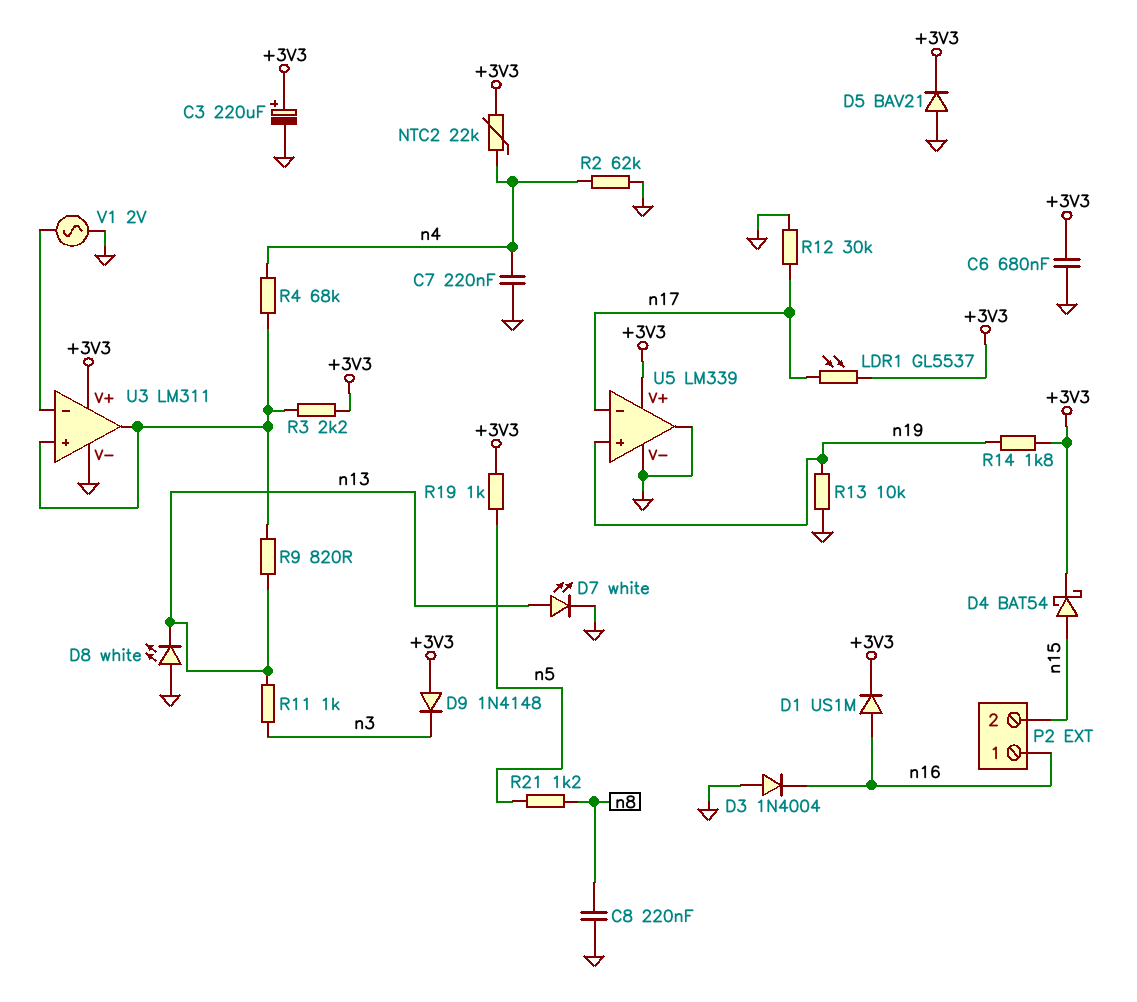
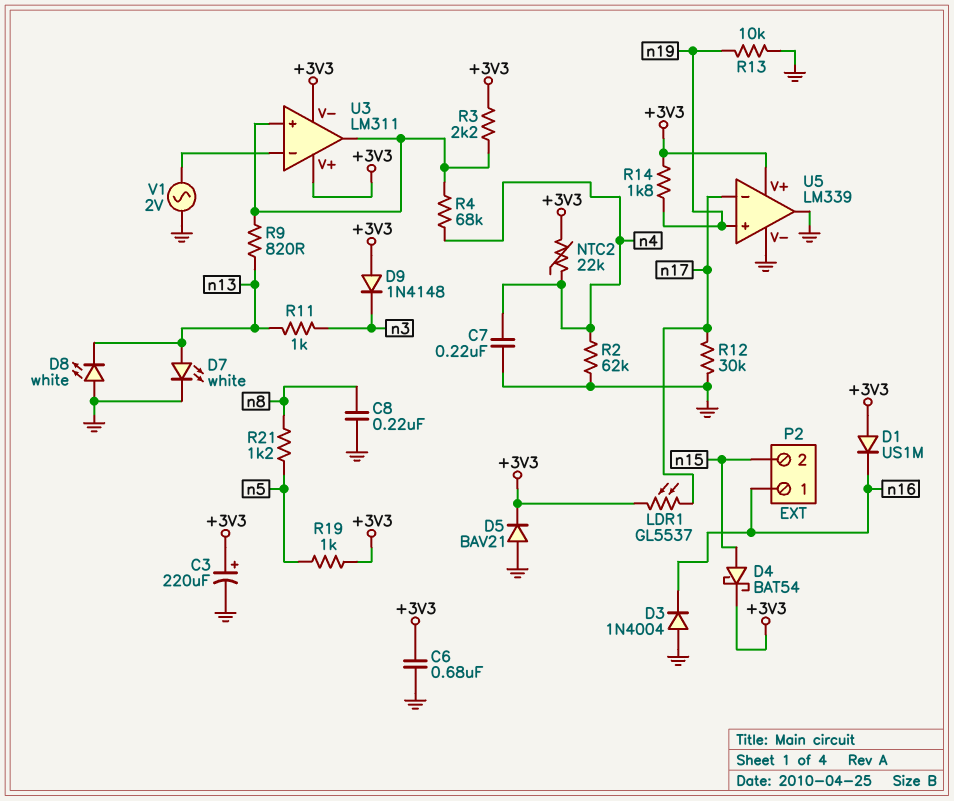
D1: diode US1M (A n16, K +3V3) -> diode US1M (A +3V3, K n16)
U3 pin V-: GND -> +3V3

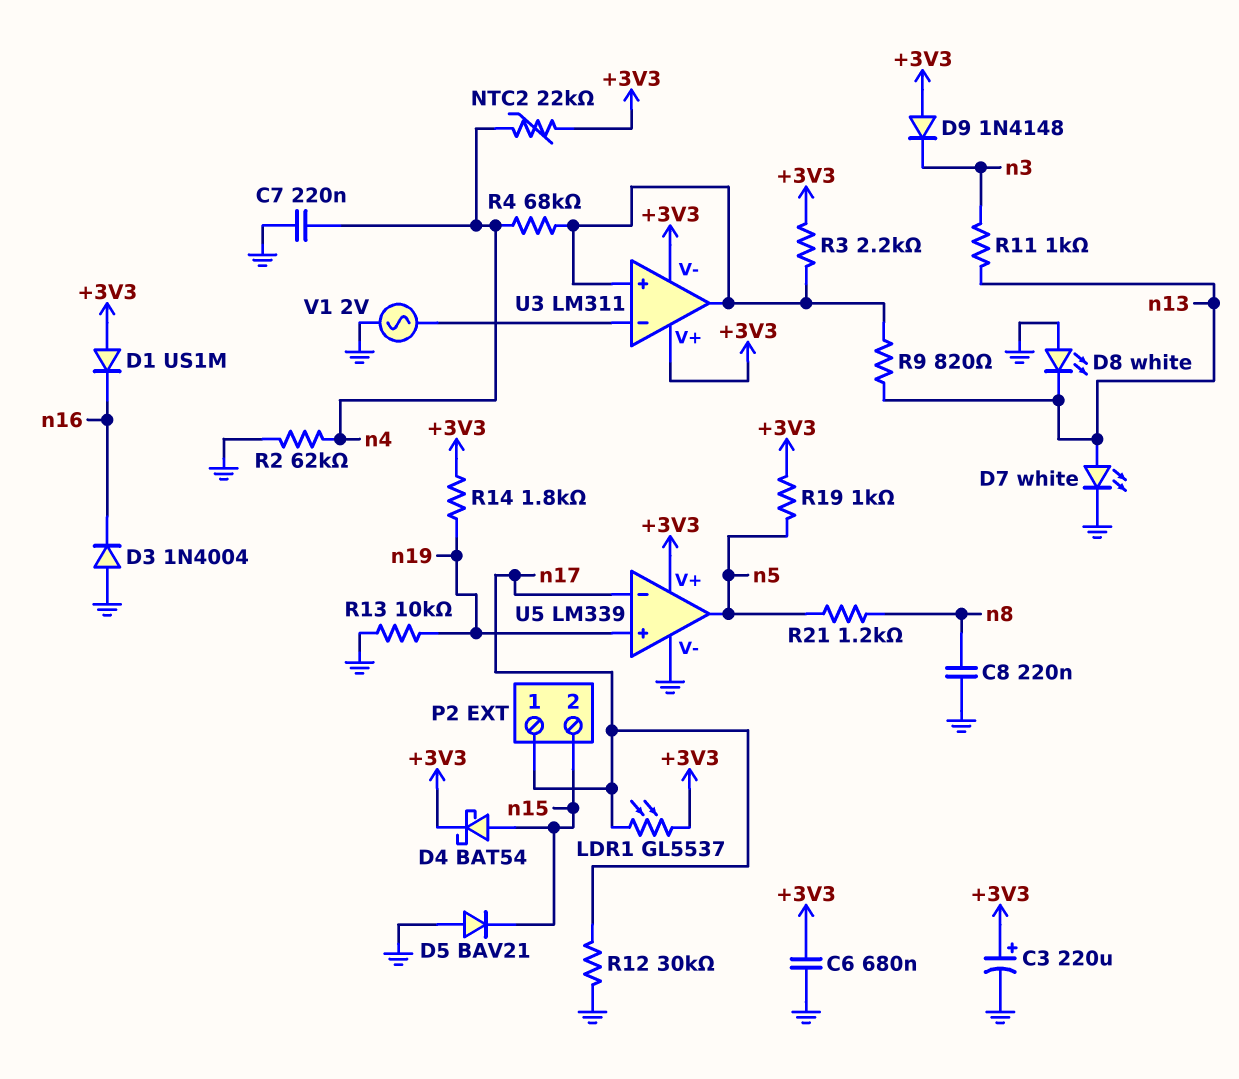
D5: diode BAV21 (A GND, K +3V3) -> diode BAV21 (A GND, K n15)
P2 pin 1: n16 -> n17
U5 pin out: GND -> n5

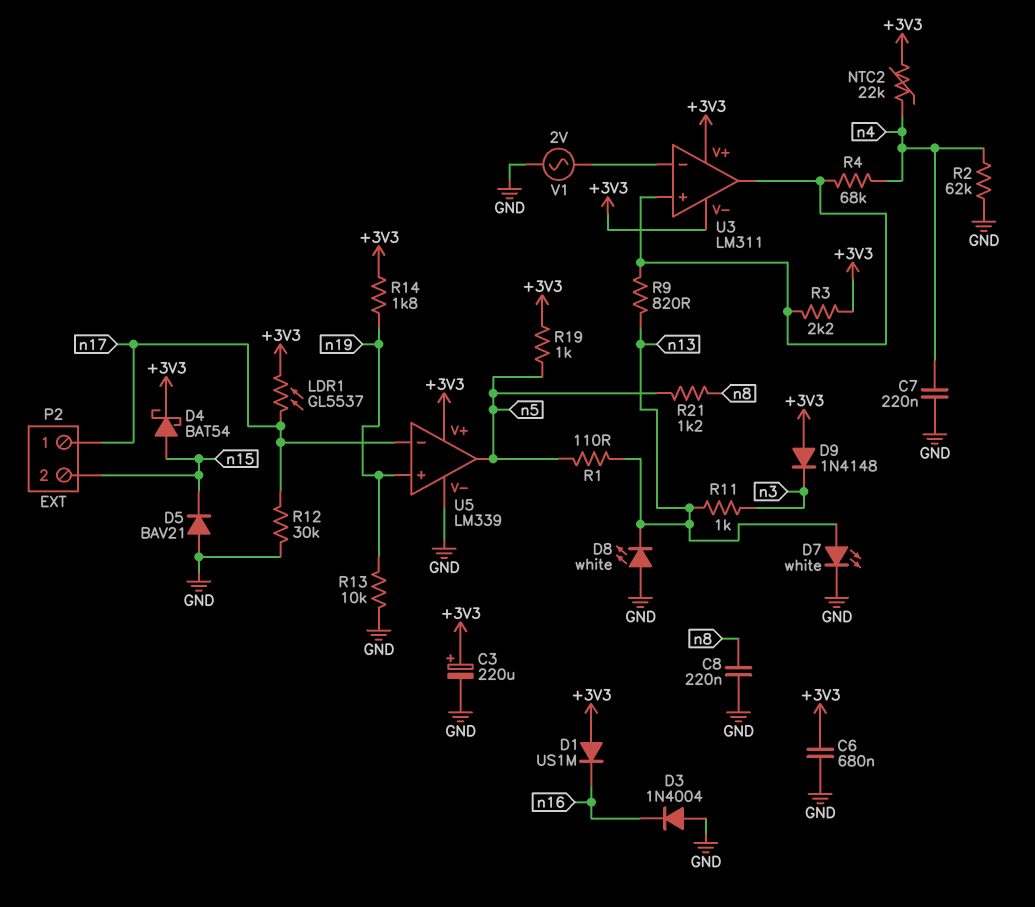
R1: none -> 110 (n5, n13)

